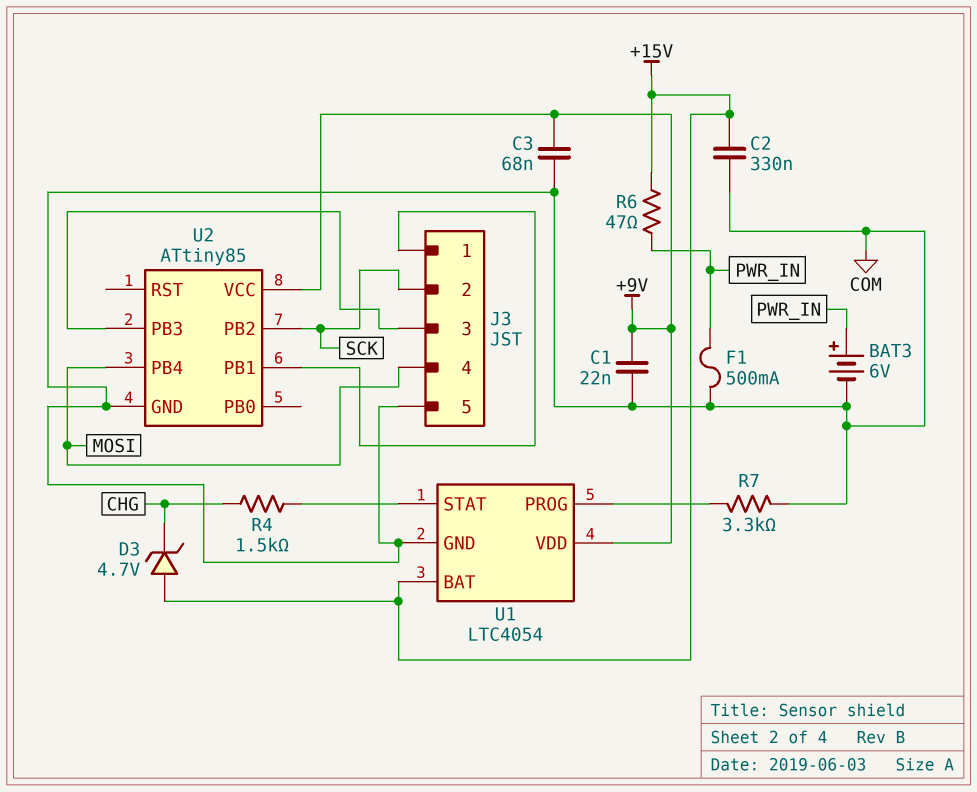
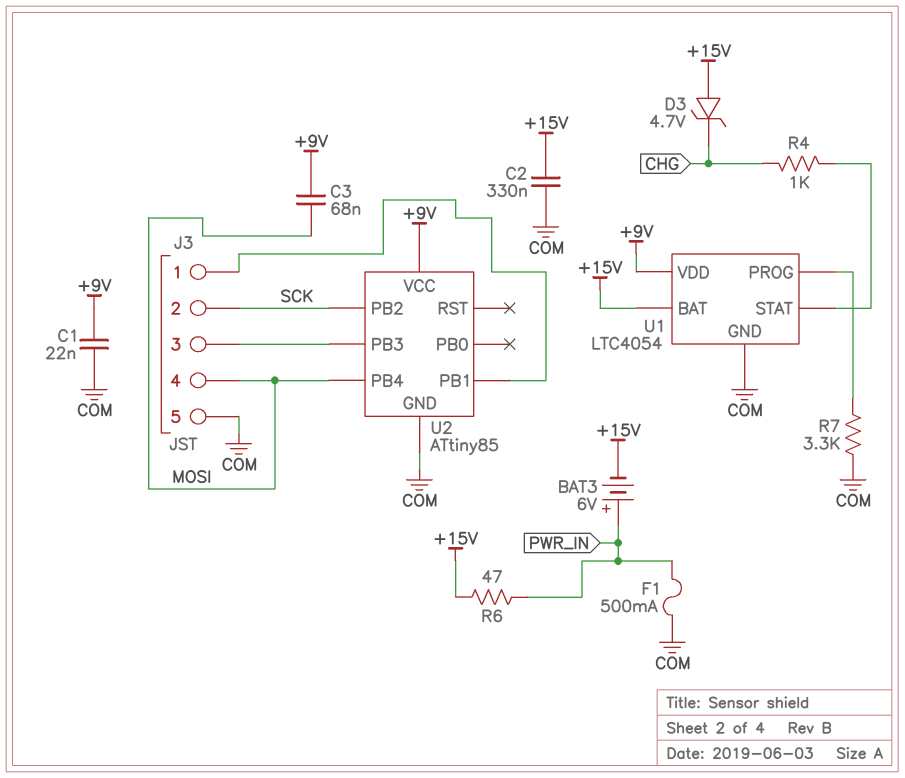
BAT3: 6V (plus PWR_IN, minus COM) -> 6V (plus PWR_IN, minus +15V)
C3: 68nF (+9V, COM) -> 68nF (+9V, MOSI)
R4: 1.5k (CHG, U1/STAT) -> 1k (CHG, U1/STAT)

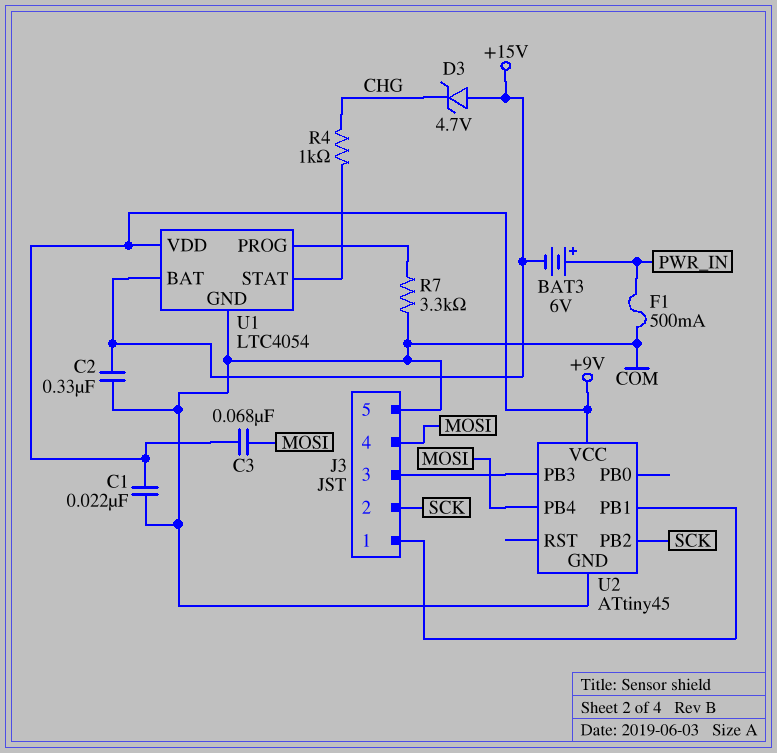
R6: 47 (+15V, PWR_IN) -> none
U2: ATtiny85 -> ATtiny45

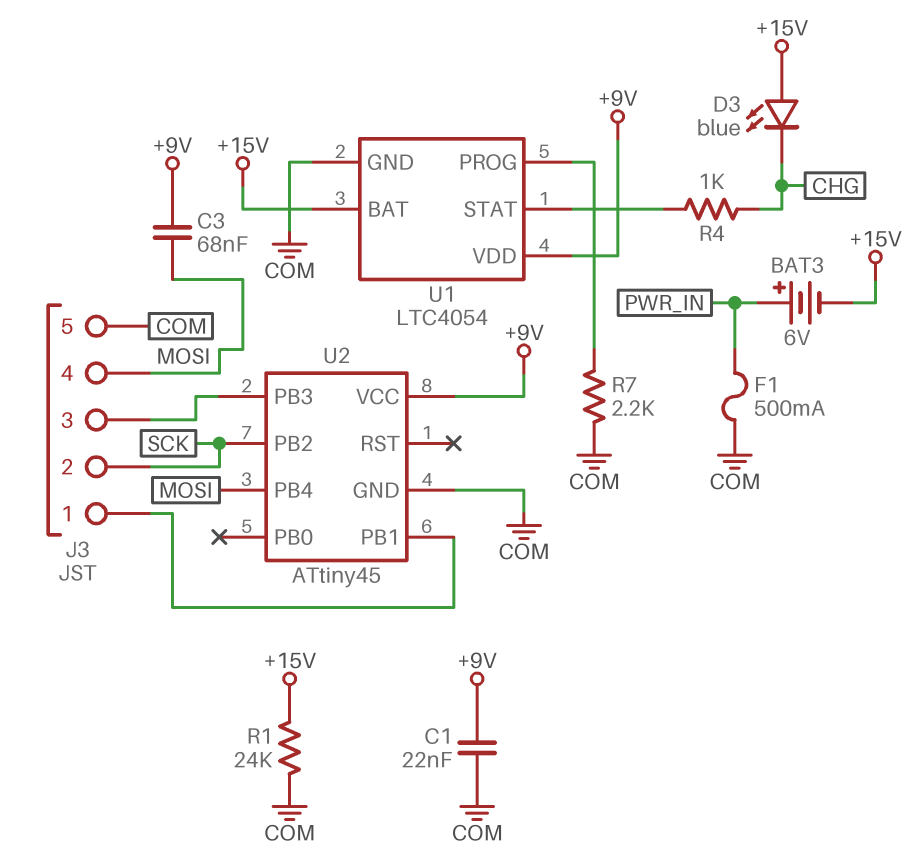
C2: 330nF (+15V, COM) -> none
D3: zener 4.7V (A +15V, K CHG) -> LED blue (A +15V, K CHG)
R1: none -> 24k (+15V, COM)
R7: 3.3k (COM, U1/PROG) -> 2.2k (COM, U1/PROG)

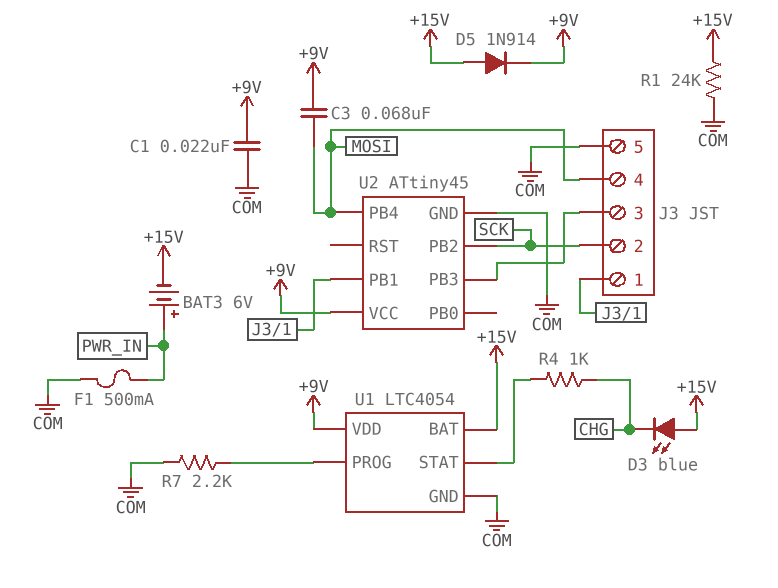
D5: none -> diode 1N914 (A +15V, K +9V)

